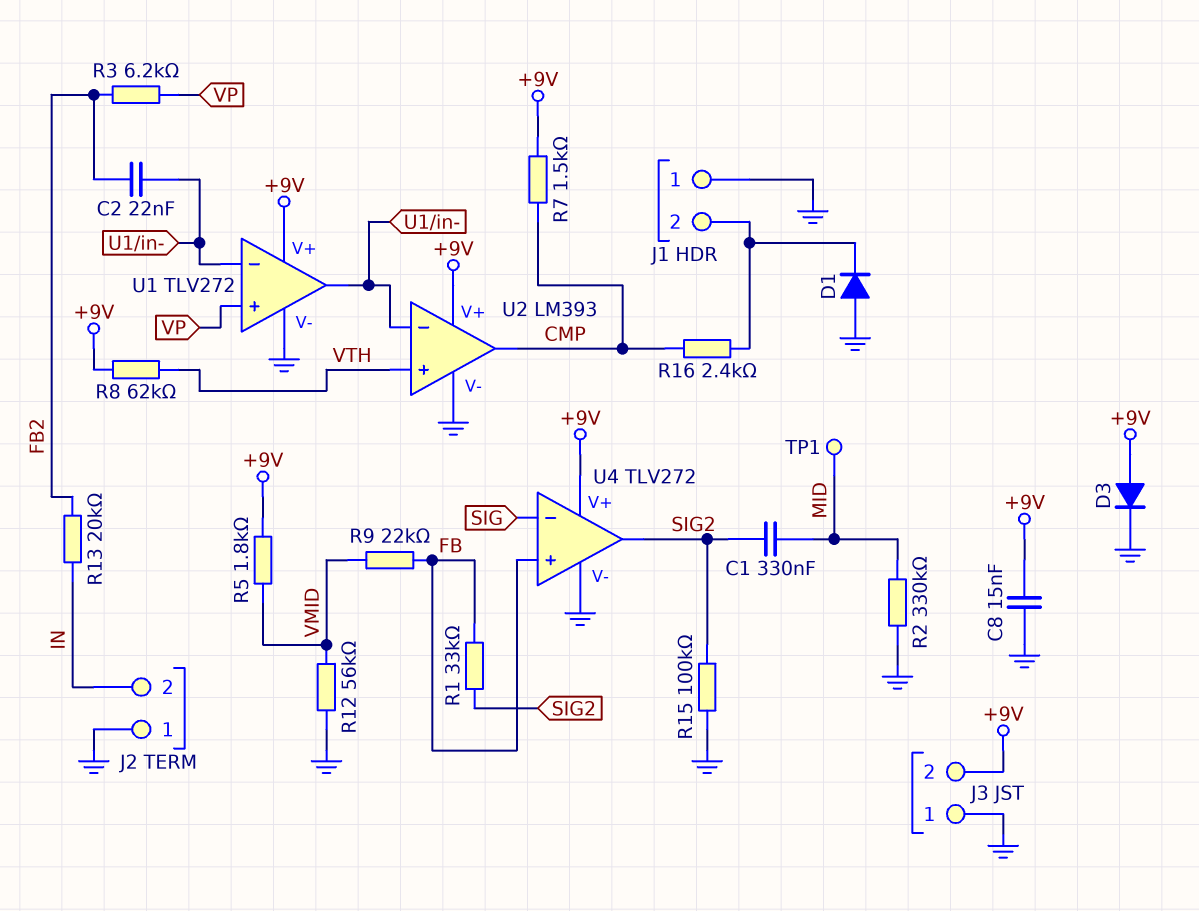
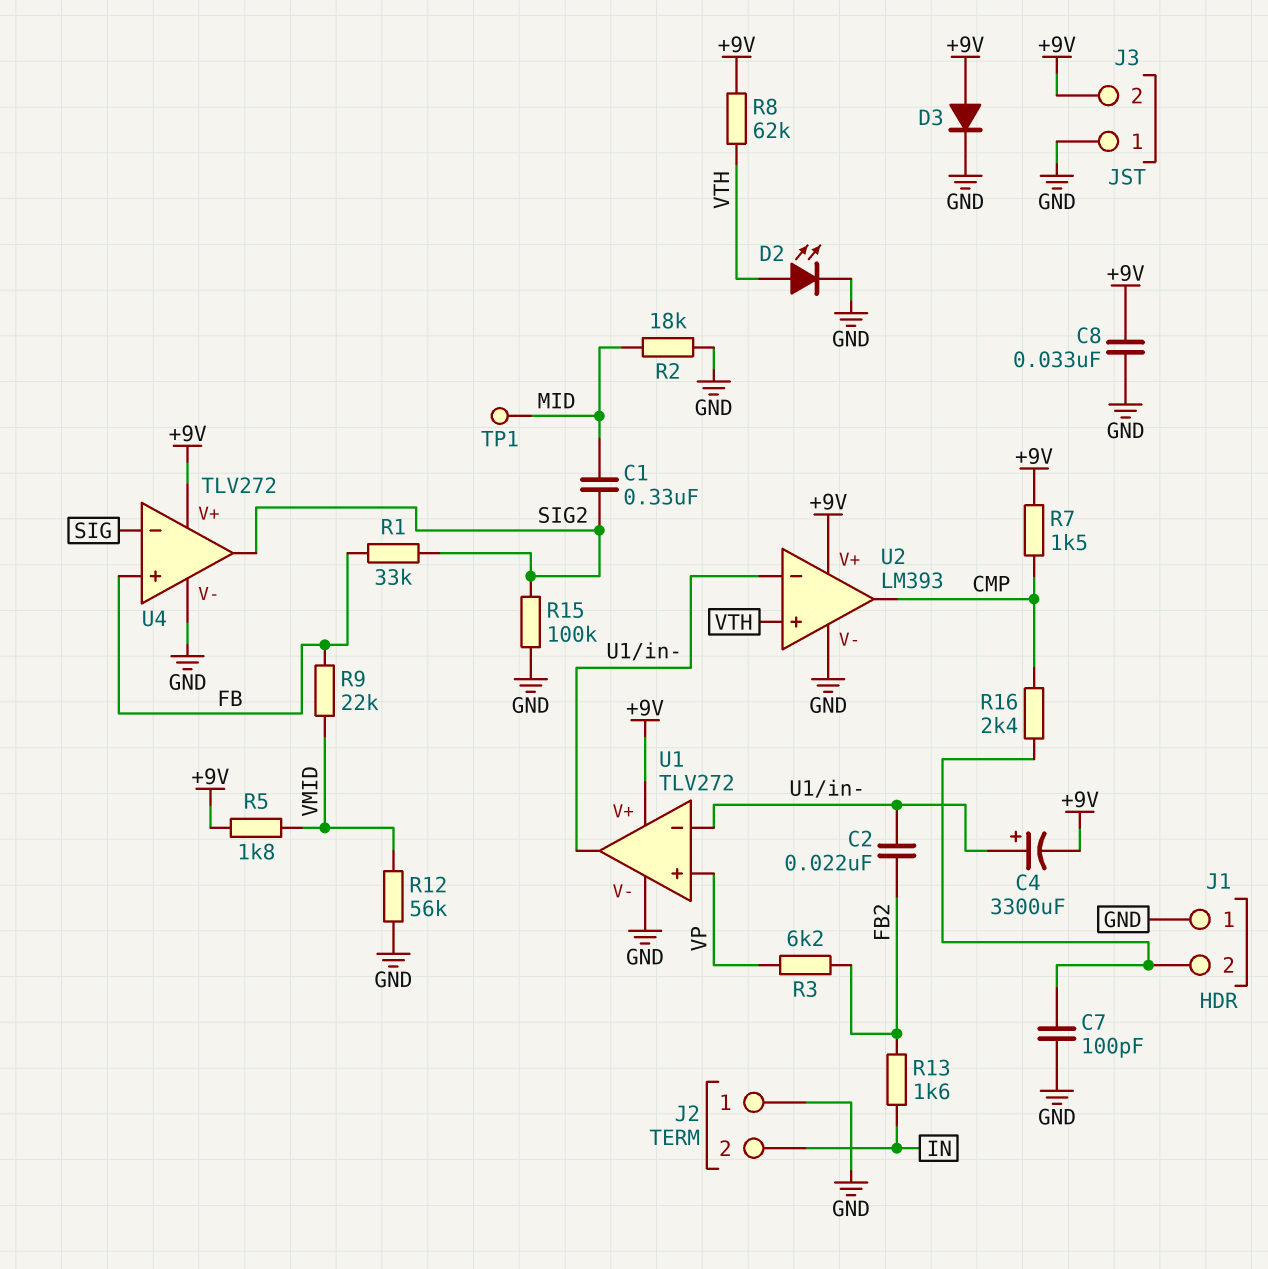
C4: none -> 3300uF (plus U1/in-, minus +9V)
C7: none -> 100pF (GND, J1/2)
C8: 15nF (+9V, GND) -> 33nF (+9V, GND)
D1: diode (A GND, K J1/2) -> none
D2: none -> LED (A VTH, K GND)
R2: 330k (GND, MID) -> 18k (GND, MID)
R13: 20k (FB2, IN) -> 1.6k (FB2, IN)

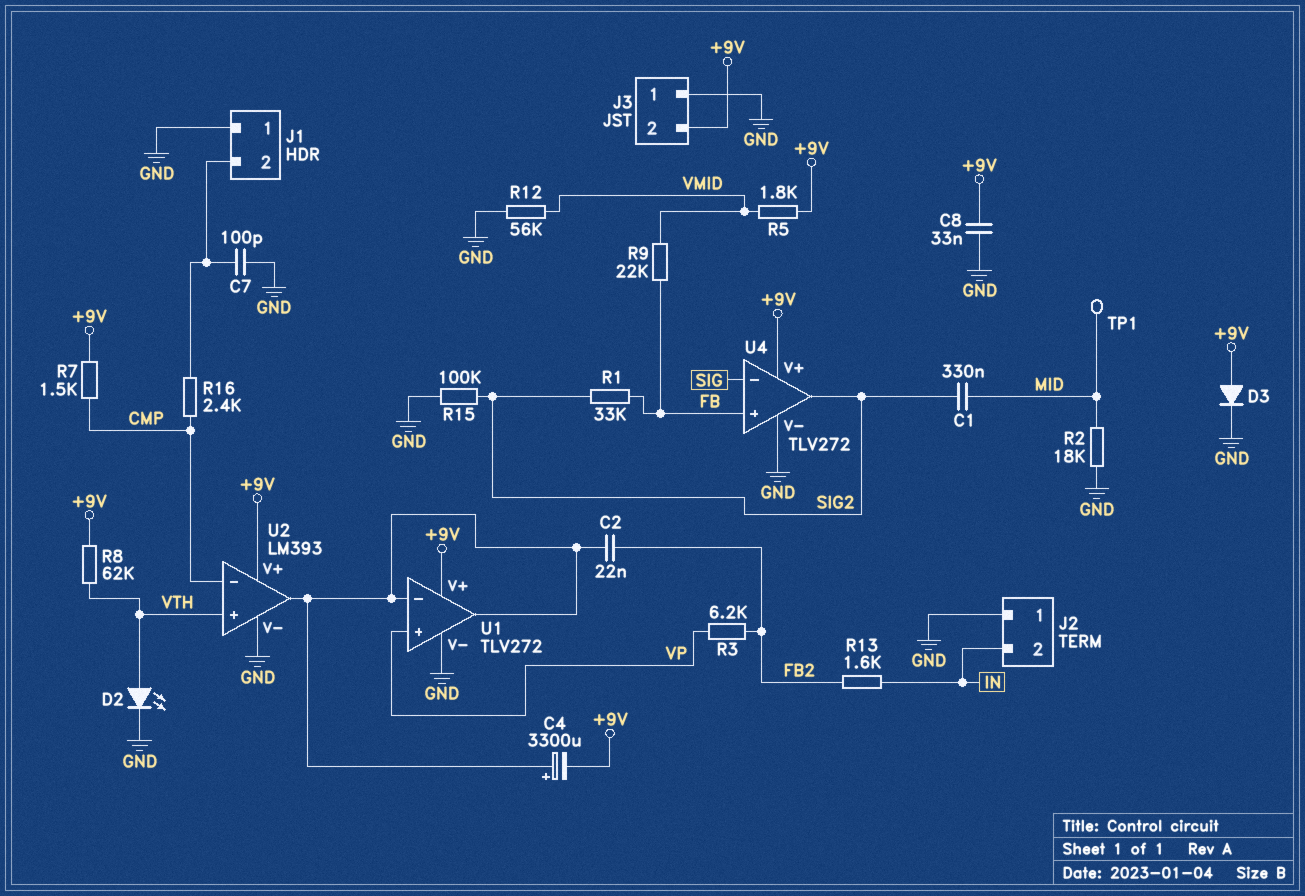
U2 pin in-: U1/in- -> CMP
U2 pin out: CMP -> U1/in-

